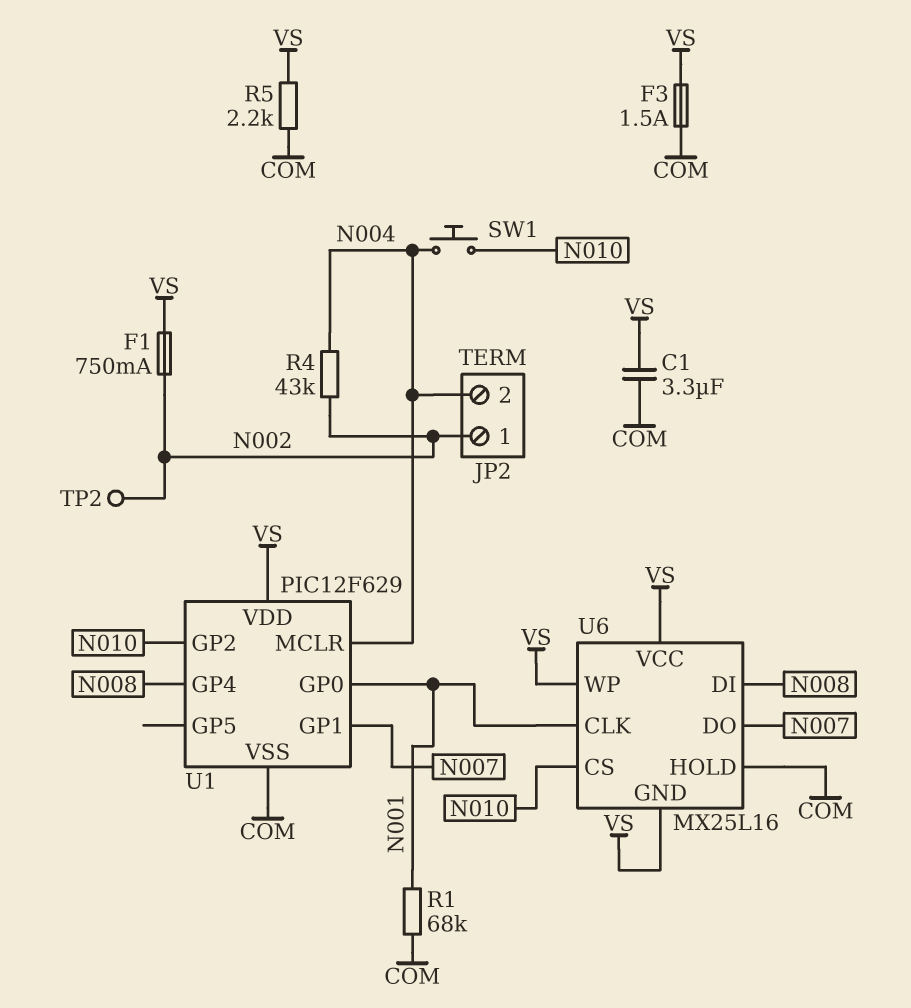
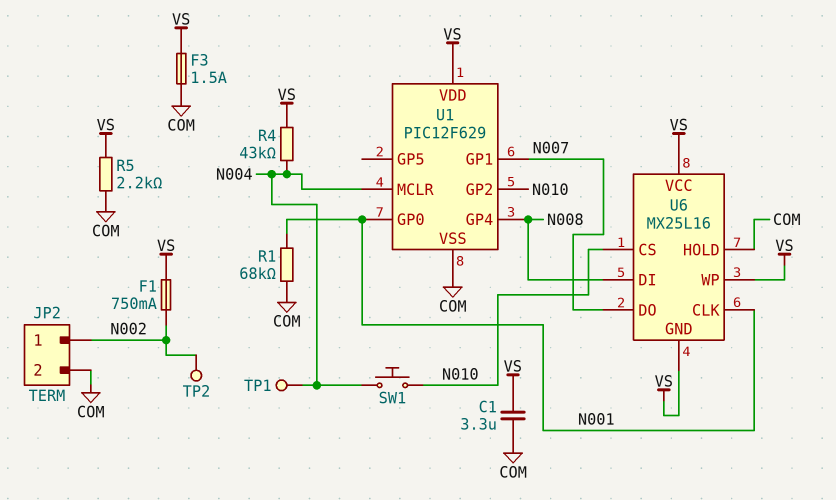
JP2 pin 2: N004 -> COM
R4: 43k (N002, N004) -> 43k (N004, VS)
TP1: none -> test point (N004)

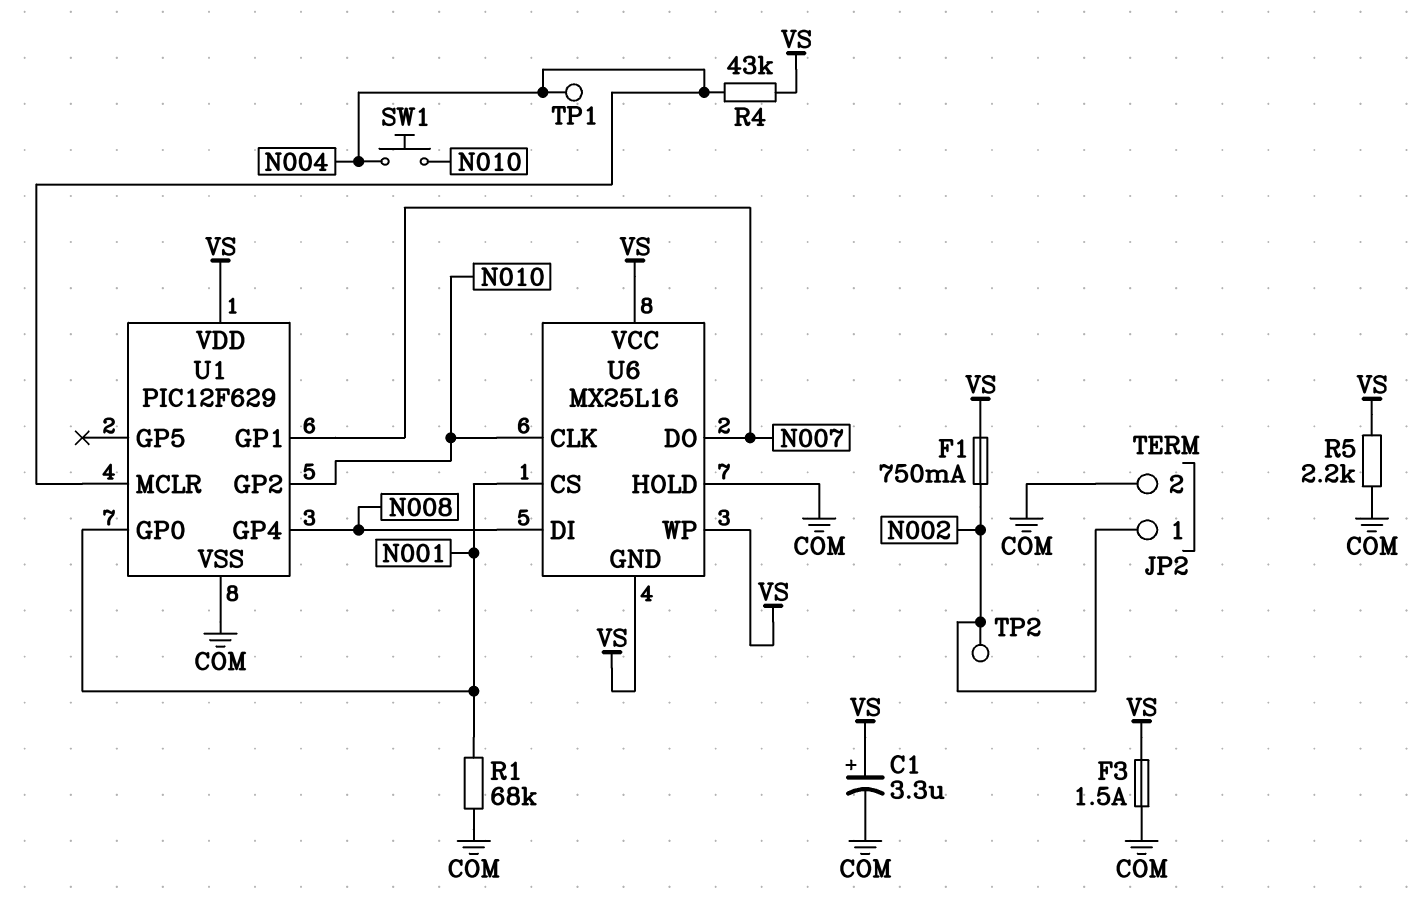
C1: 3.3uF (COM, VS) -> 3.3uF (plus VS, minus COM)
U6 pin CLK: N001 -> N010
U6 pin CS: N010 -> N001

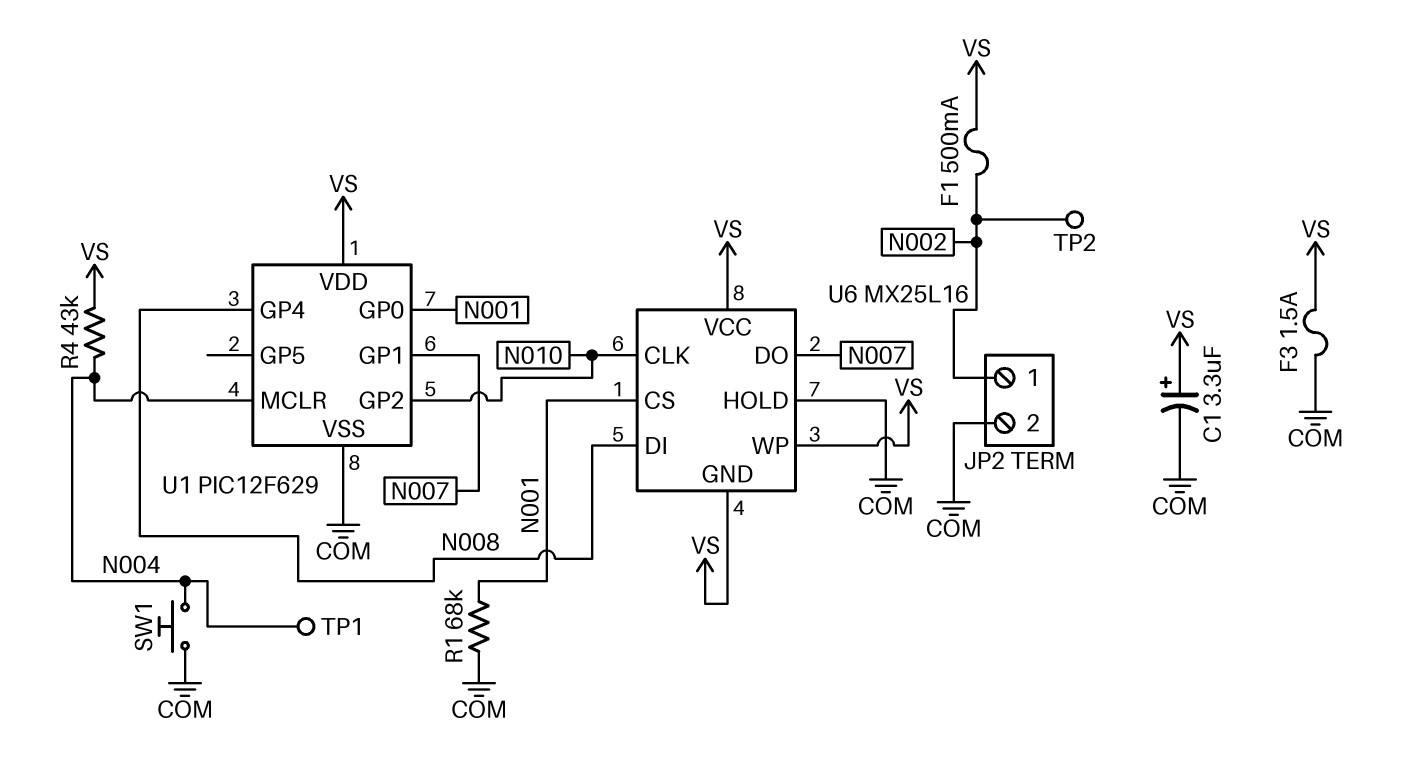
F1: 750mA (N002, VS) -> 500mA (N002, VS)
R5: 2.2k (COM, VS) -> none
SW1: button (N004, N010) -> button (COM, N004)

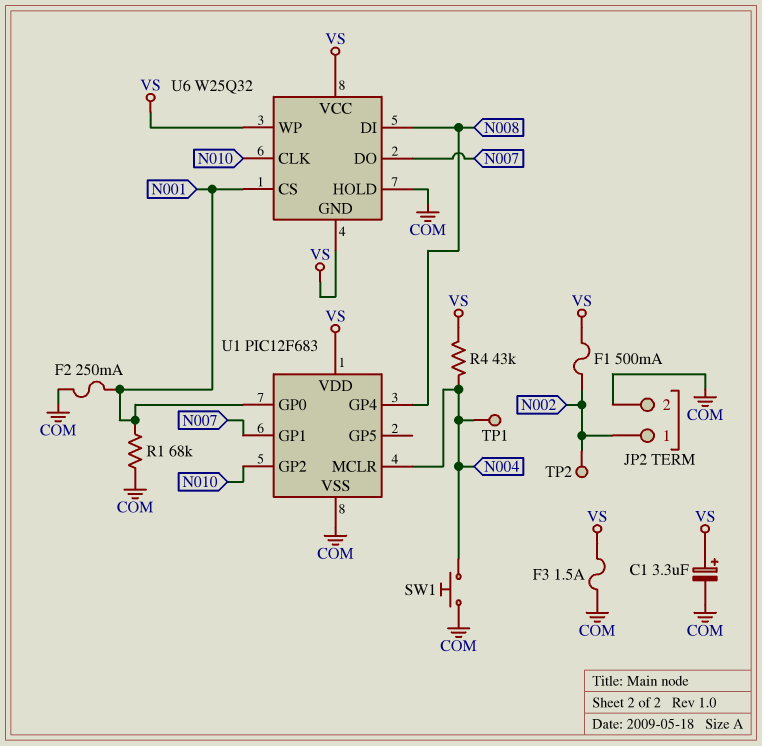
F2: none -> 250mA (COM, N001)
U1: PIC12F629 -> PIC12F683
U6: MX25L16 -> W25Q32

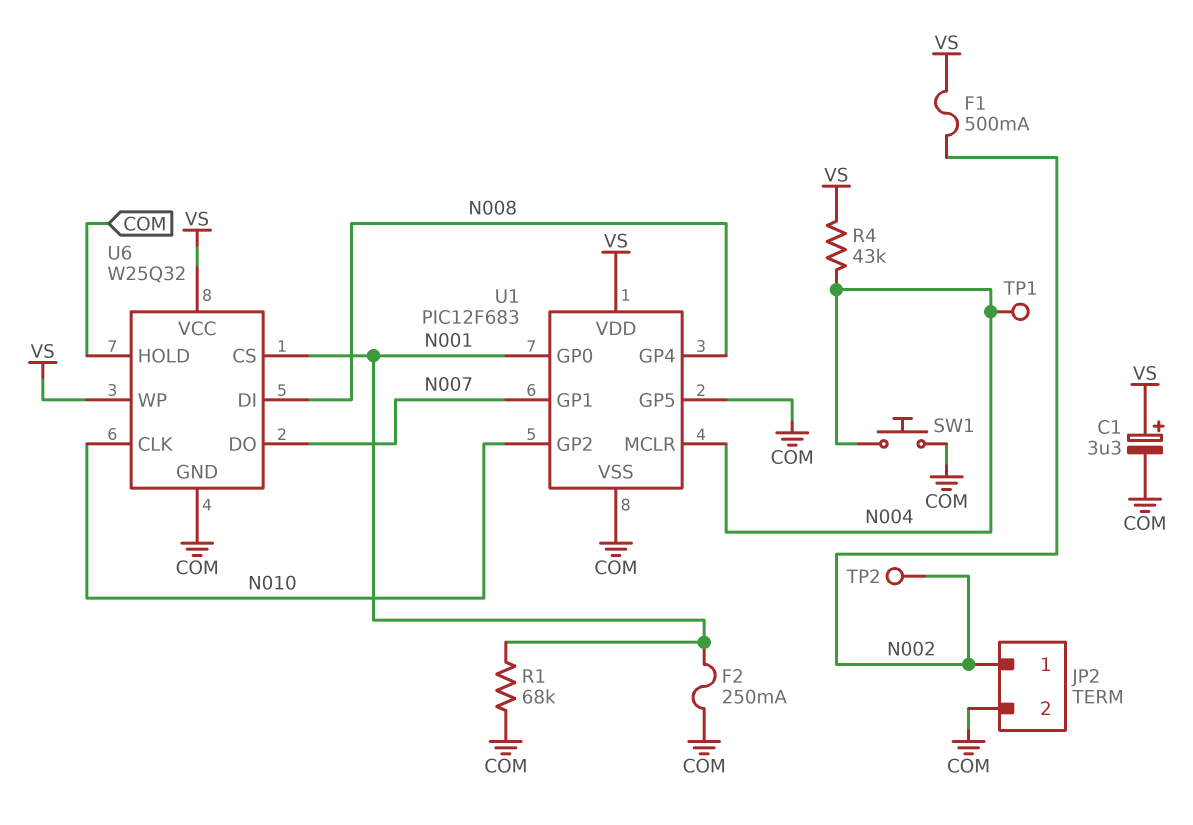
F3: 1.5A (COM, VS) -> none
U1 pin GP5: none -> COM
U6 pin GND: VS -> COM

